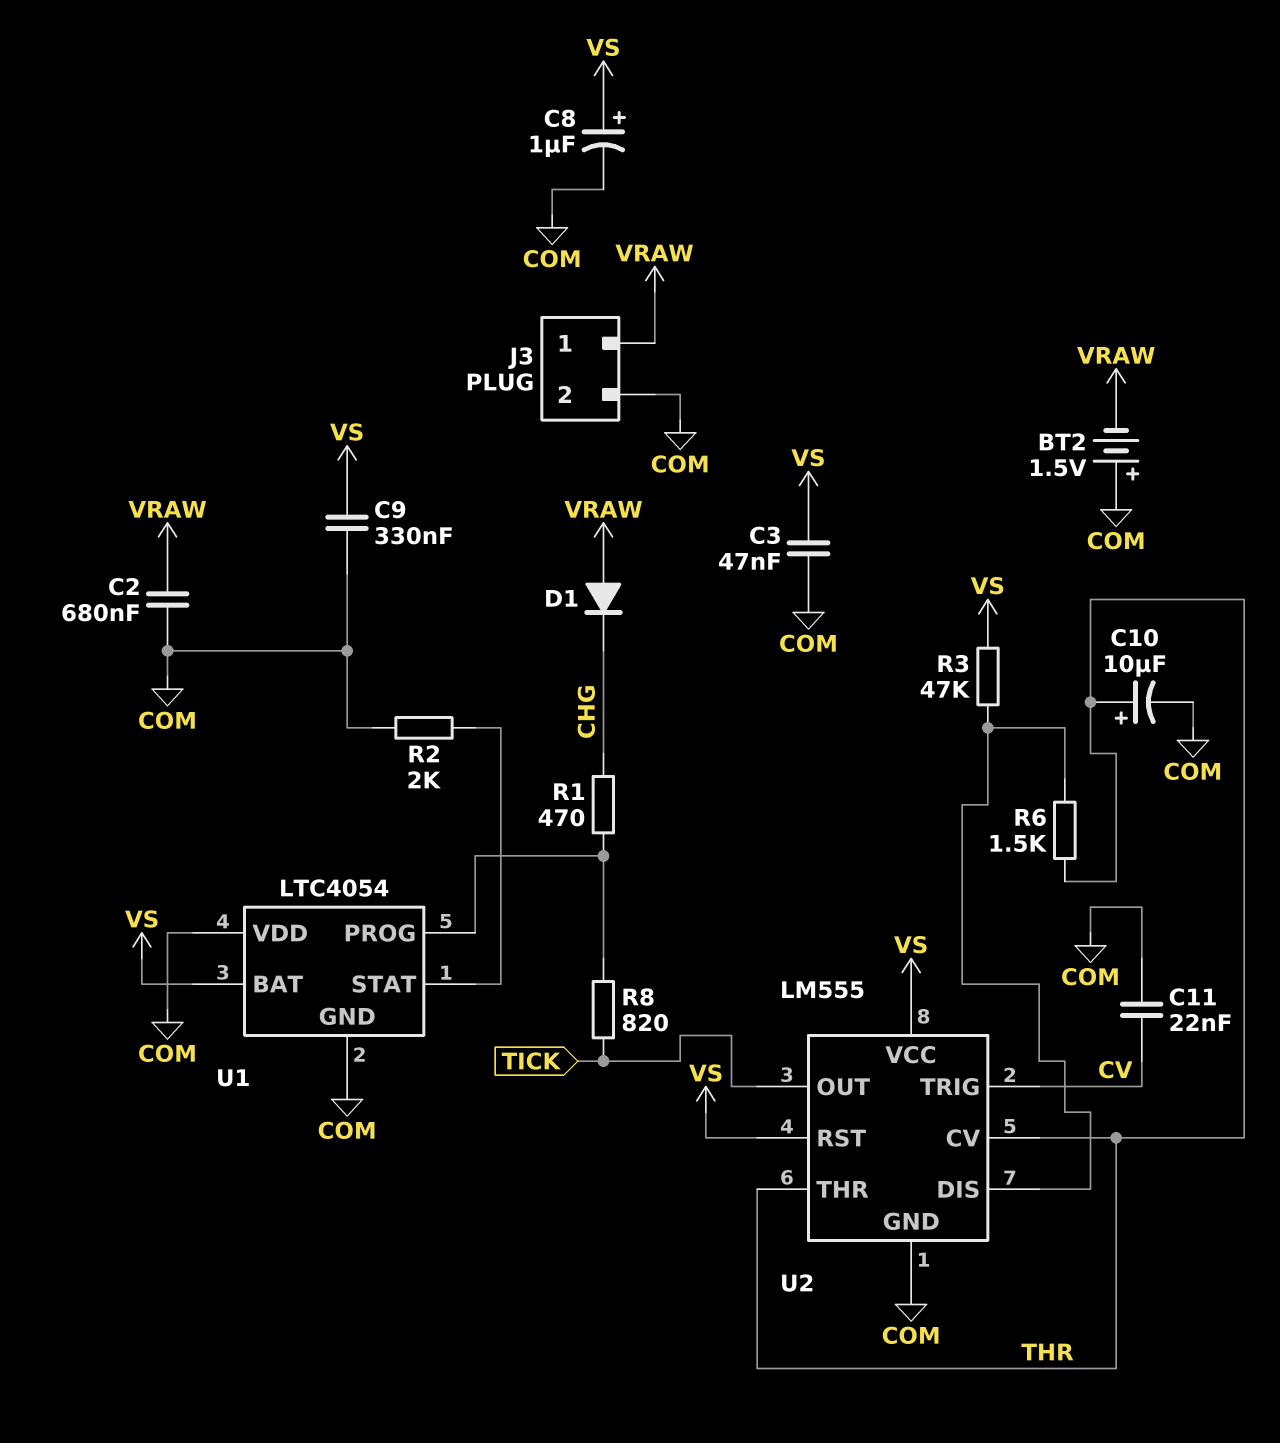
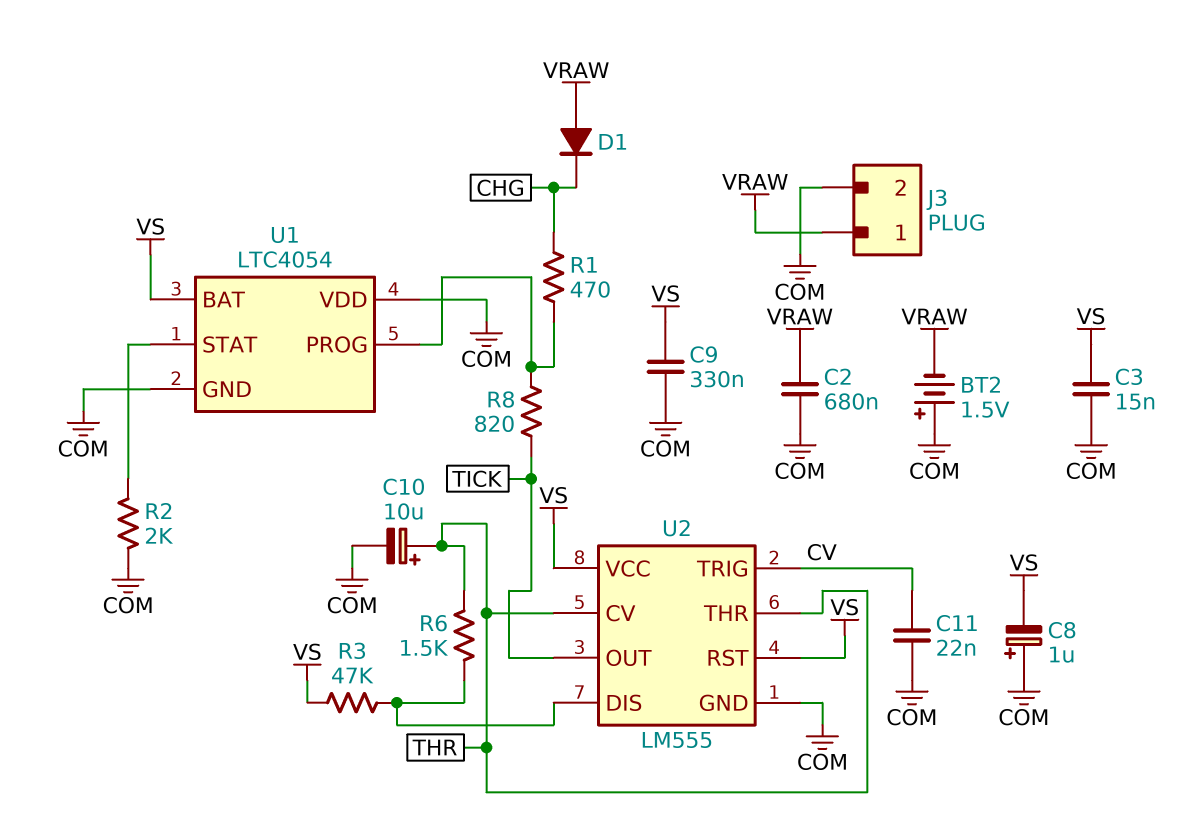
C3: 47nF (COM, VS) -> 15nF (COM, VS)
C8: 1uF (plus VS, minus COM) -> 1uF (plus COM, minus VS)

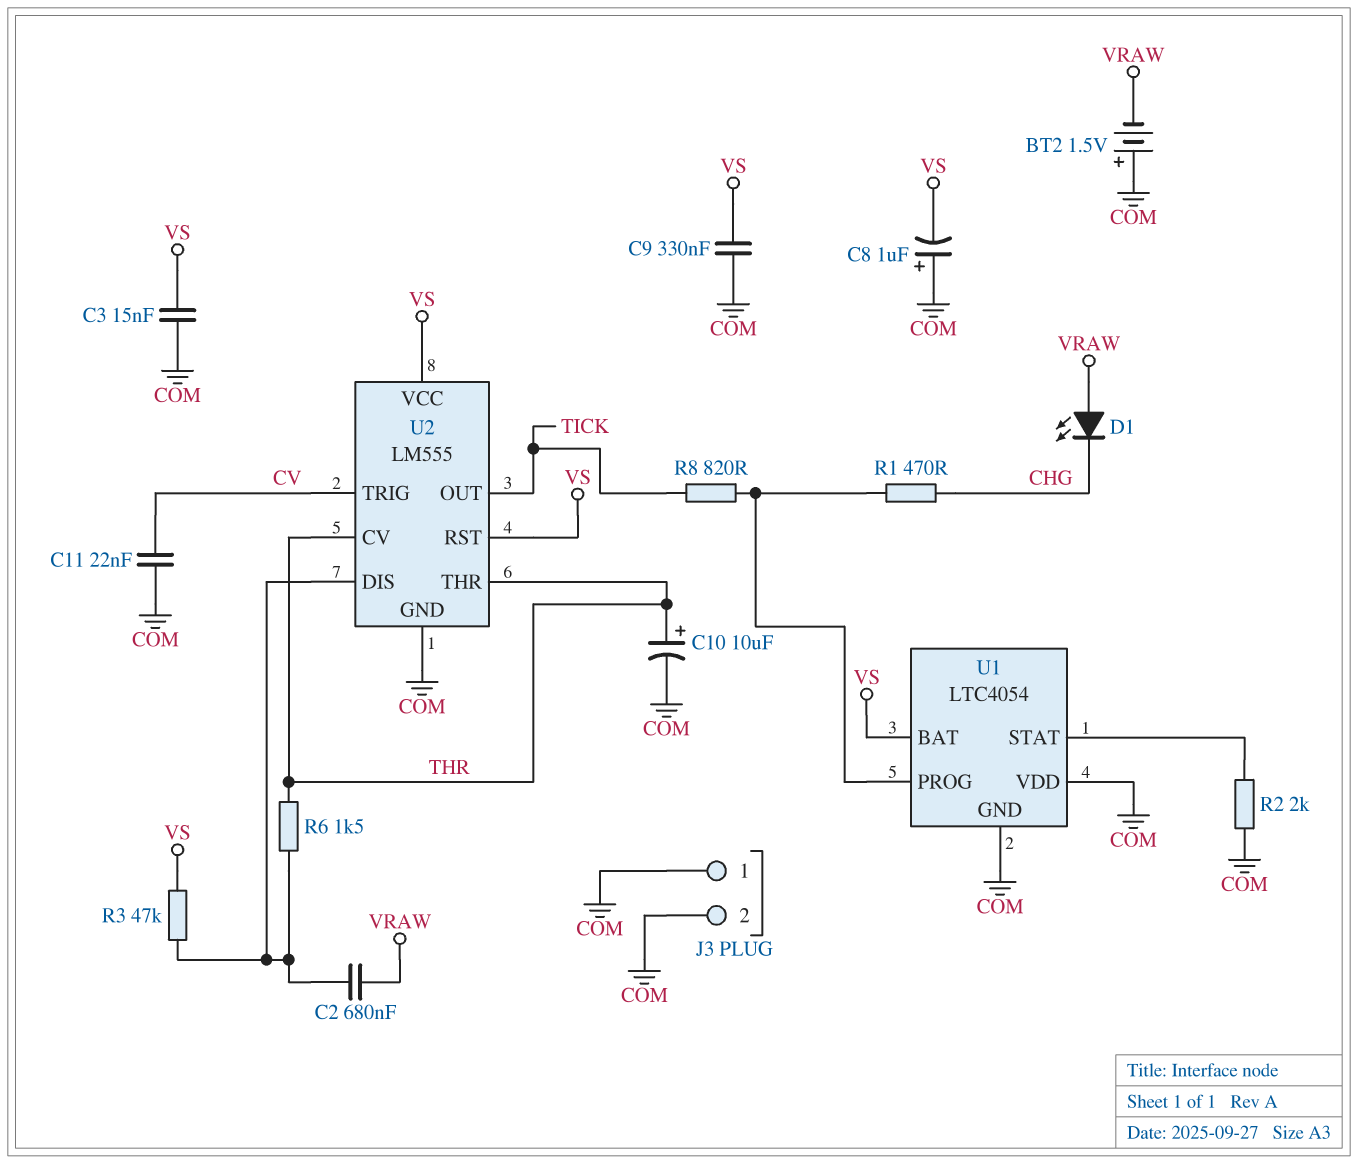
C2: 680nF (COM, VRAW) -> 680nF (U2/DIS, VRAW)
D1: diode (A VRAW, K CHG) -> LED (A VRAW, K CHG)
J3 pin 1: VRAW -> COM

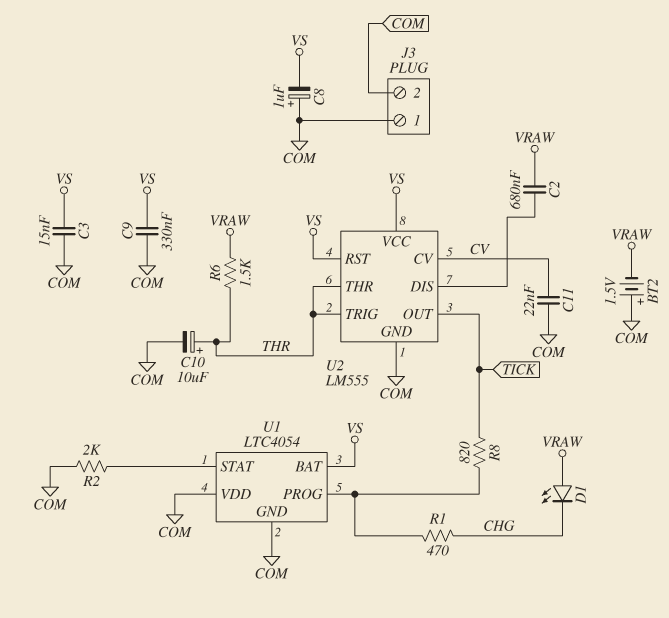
R3: 47k (U2/DIS, VS) -> none
R6: 1.5k (THR, U2/DIS) -> 1.5k (THR, VRAW)
U2 pin CV: THR -> CV
U2 pin TRIG: CV -> THR

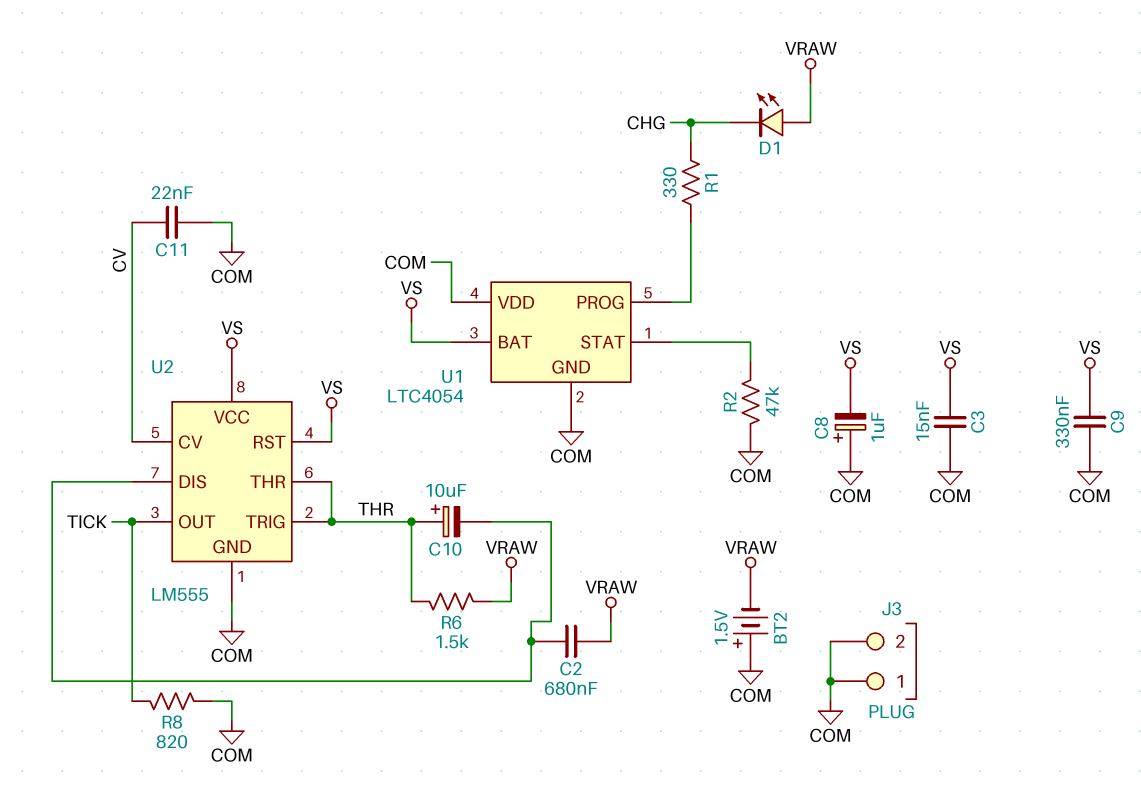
C10: 10uF (plus THR, minus COM) -> 10uF (plus THR, minus U2/DIS)
R1: 470 (CHG, U1/PROG) -> 330 (CHG, U1/PROG)
R2: 2k (COM, U1/STAT) -> 47k (COM, U1/STAT)
R8: 820 (TICK, U1/PROG) -> 820 (COM, TICK)

